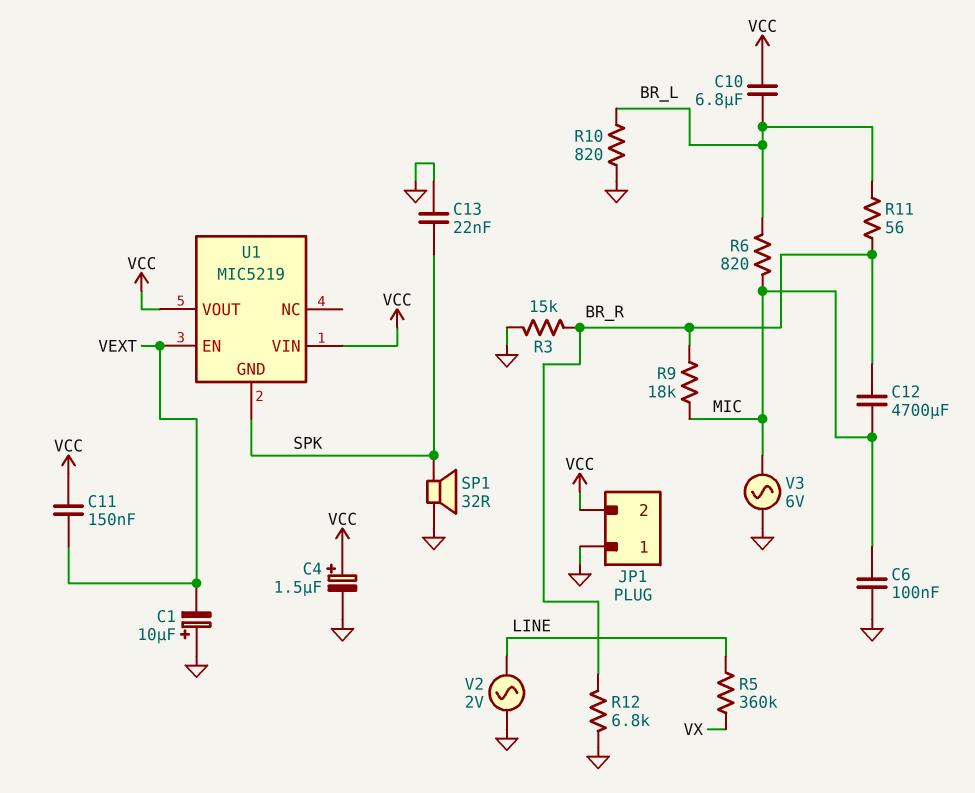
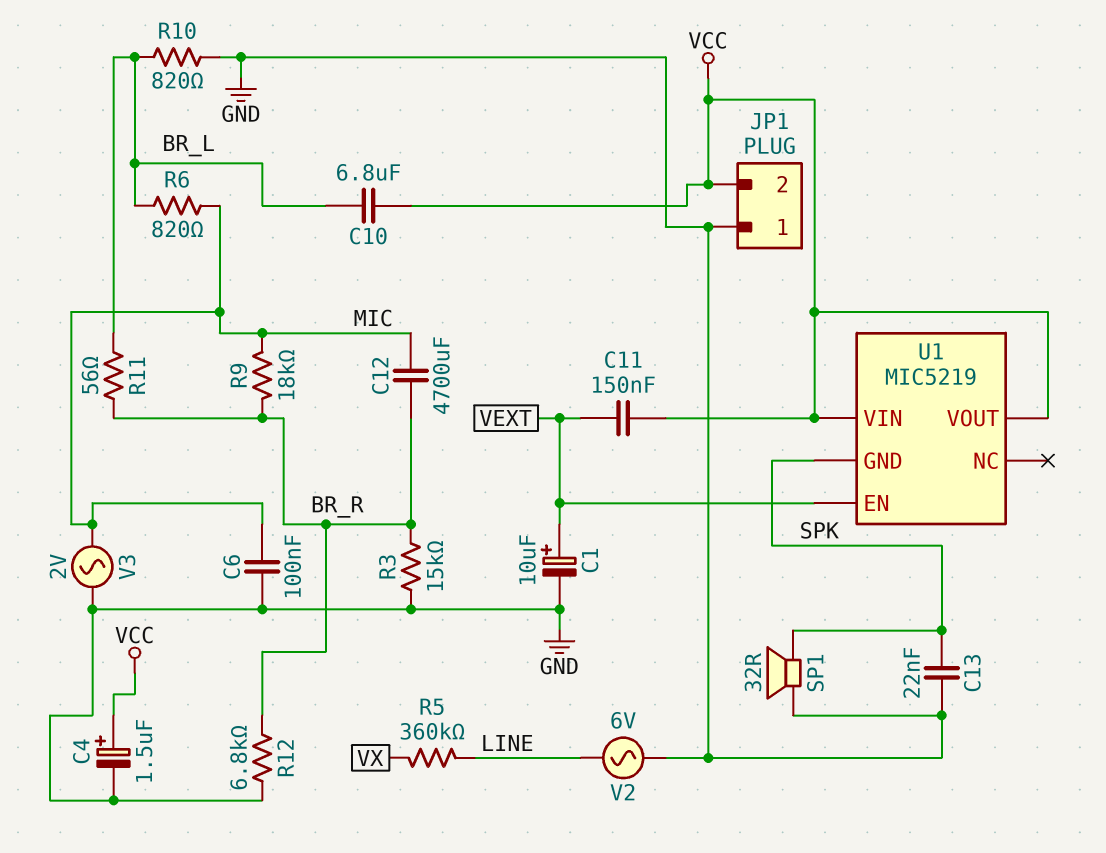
C1: 10uF (plus GND, minus VEXT) -> 10uF (plus VEXT, minus GND)
V2: AC 2V (GND, LINE) -> AC 6V (GND, LINE)
V3: AC 6V (GND, MIC) -> AC 2V (GND, MIC)

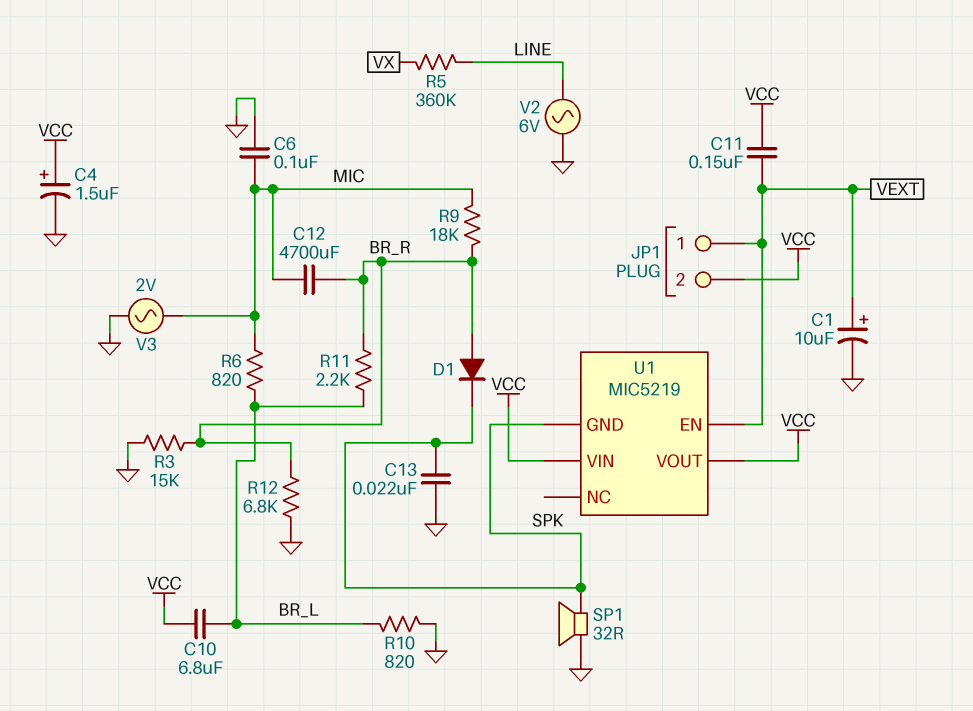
D1: none -> diode (A BR_R, K SPK)
JP1 pin 1: GND -> VEXT
R11: 56 (BR_L, BR_R) -> 2.2k (BR_L, BR_R)

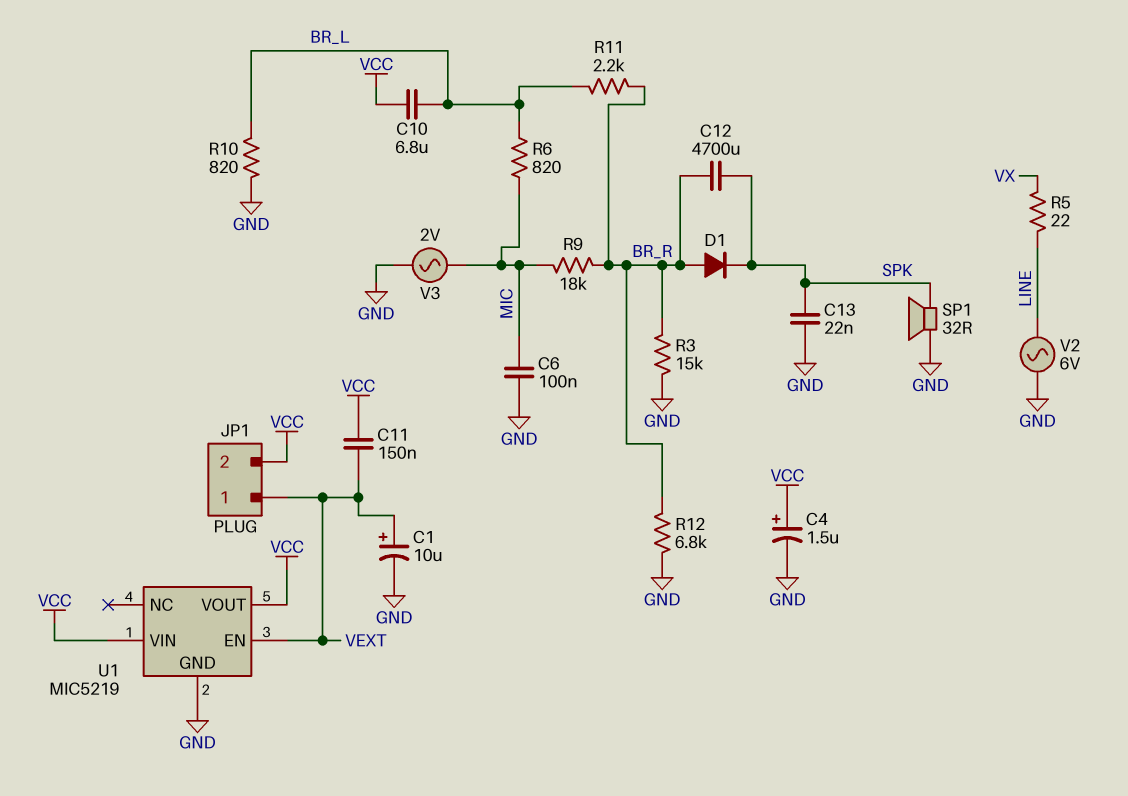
C12: 4700uF (BR_R, MIC) -> 4700uF (BR_R, SPK)
R5: 360k (LINE, VX) -> 22 (LINE, VX)
U1 pin GND: SPK -> GND

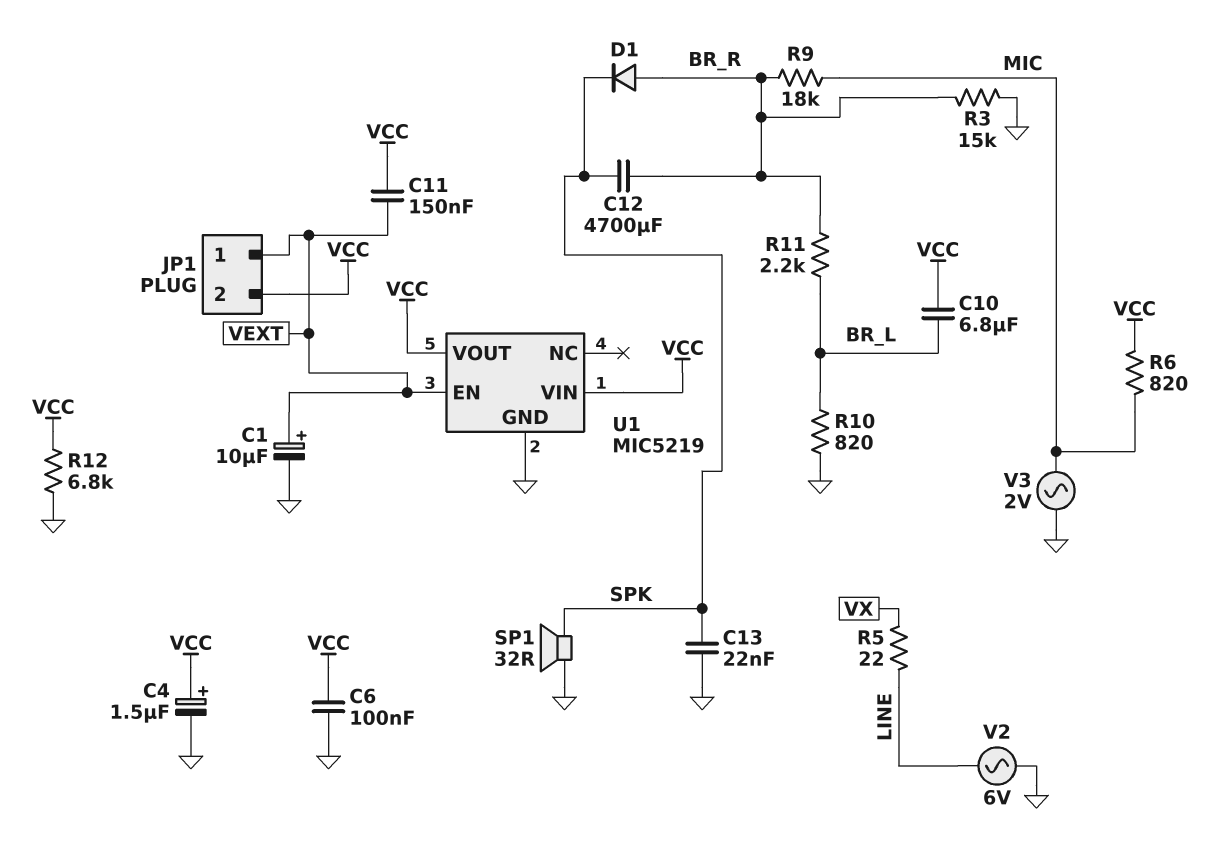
C6: 100nF (GND, MIC) -> 100nF (GND, VCC)
R6: 820 (BR_L, MIC) -> 820 (MIC, VCC)
R12: 6.8k (BR_R, GND) -> 6.8k (GND, VCC)

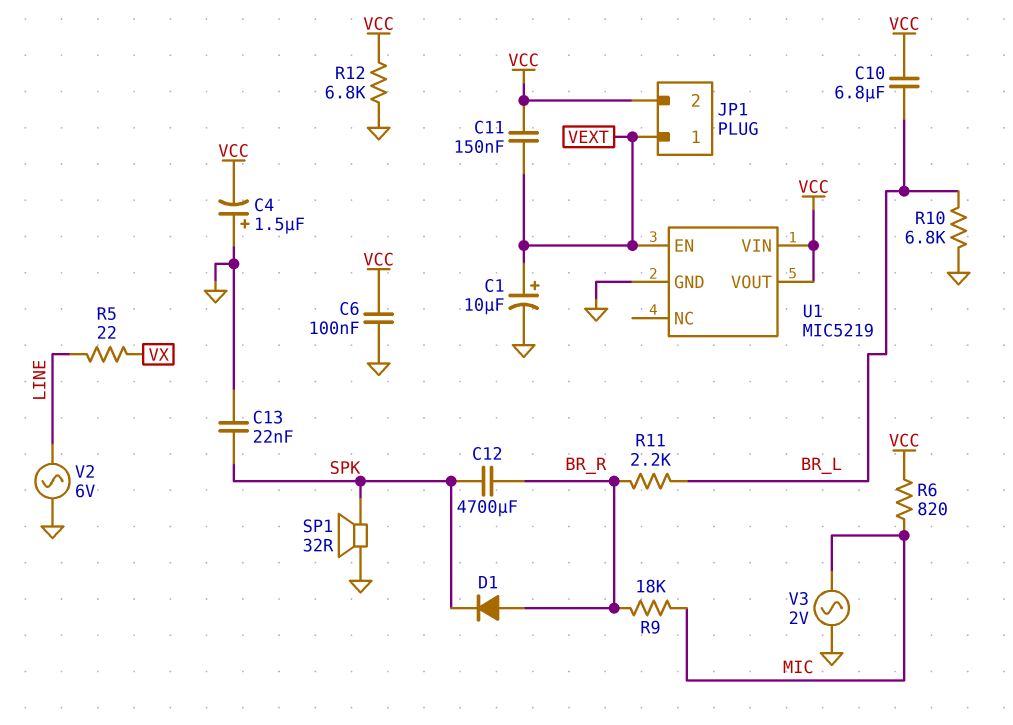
C4: 1.5uF (plus VCC, minus GND) -> 1.5uF (plus GND, minus VCC)
R3: 15k (BR_R, GND) -> none
R10: 820 (BR_L, GND) -> 6.8k (BR_L, GND)

